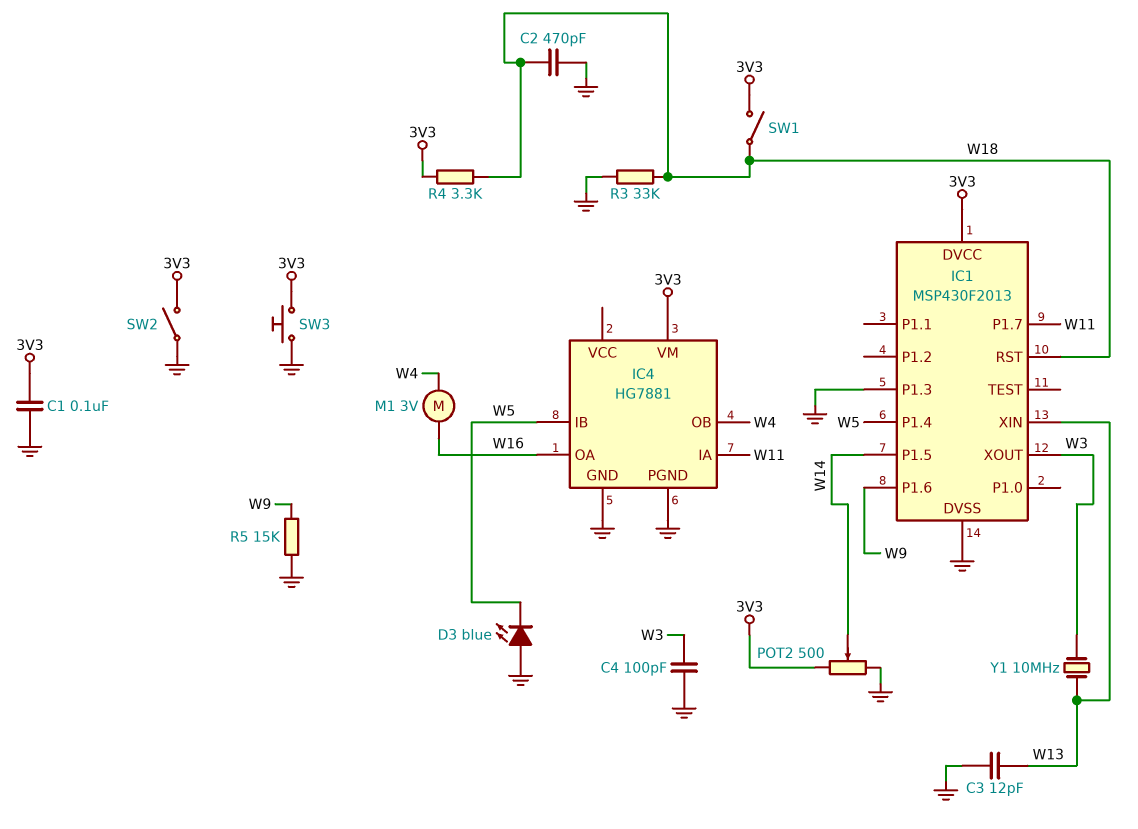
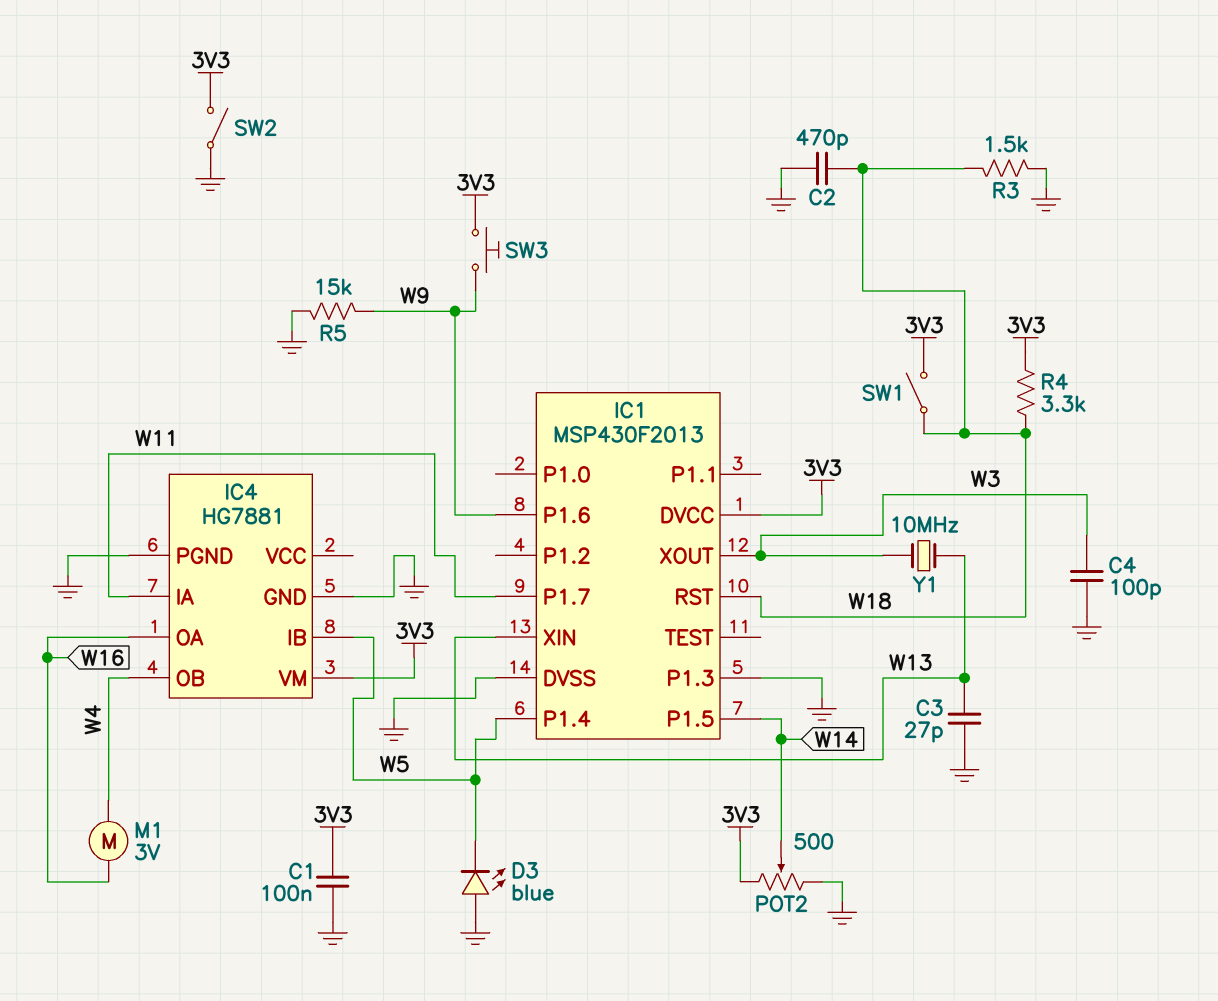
C3: 12pF (GND, W13) -> 27pF (GND, W13)
R3: 33k (GND, W18) -> 1.5k (GND, W18)
SW3: button (3V3, GND) -> button (3V3, W9)

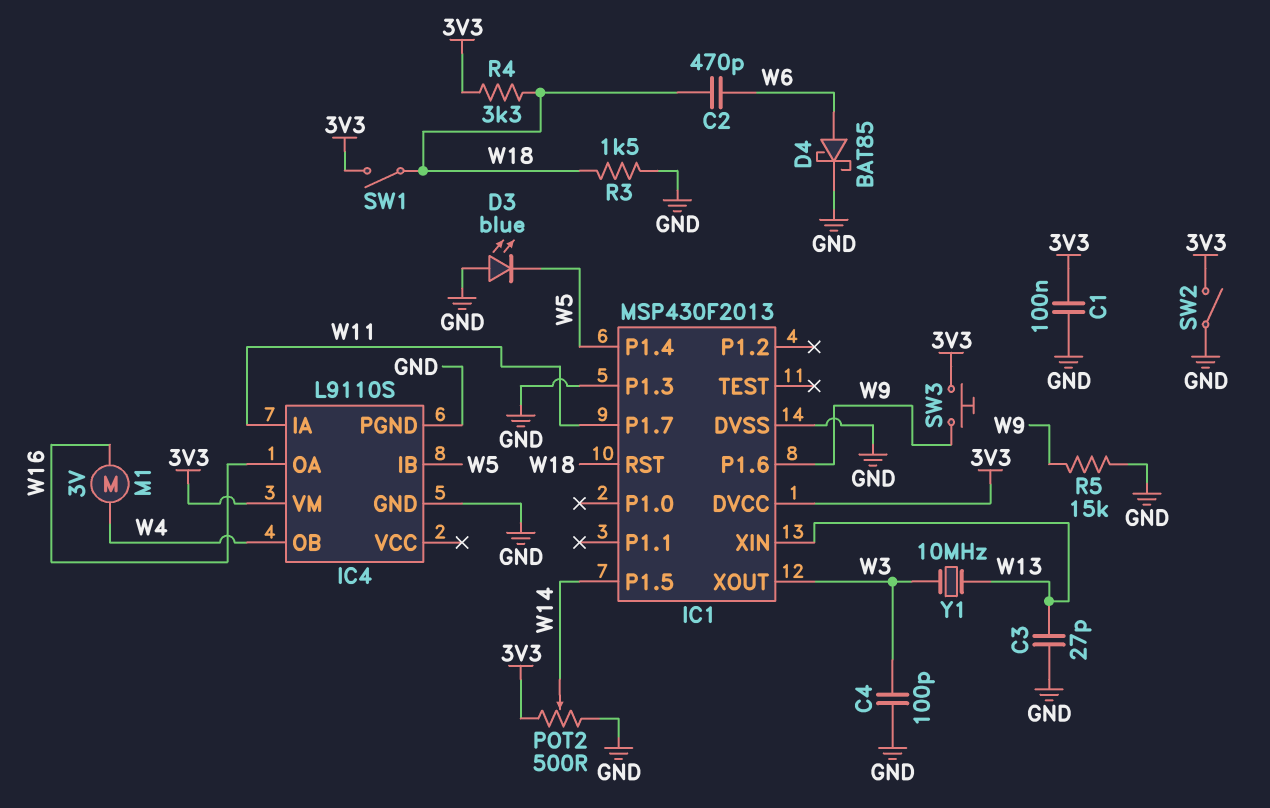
C2: 470pF (GND, W18) -> 470pF (W6, W18)
D4: none -> schottky BAT85 (A W6, K GND)
IC4: HG7881 -> L9110S

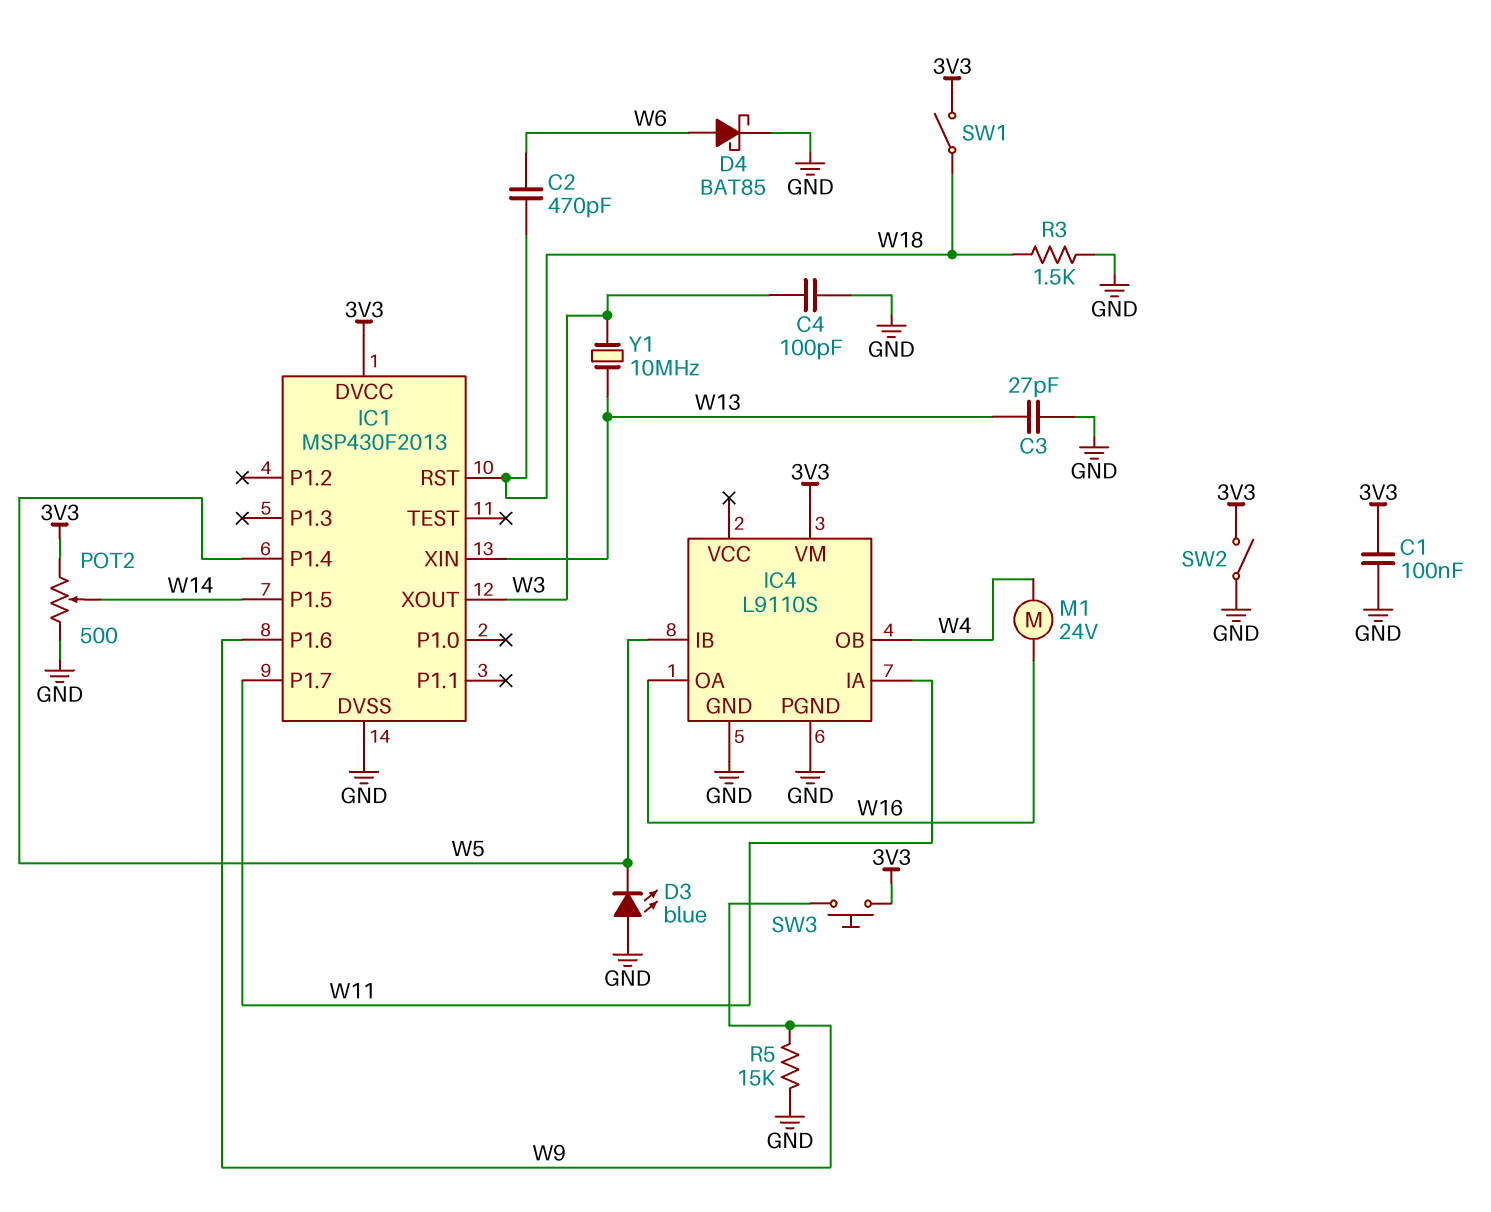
IC1 pin P1.3: GND -> none
M1: motor 3V (W4, W16) -> motor 24V (W4, W16)
R4: 3.3k (3V3, W18) -> none

